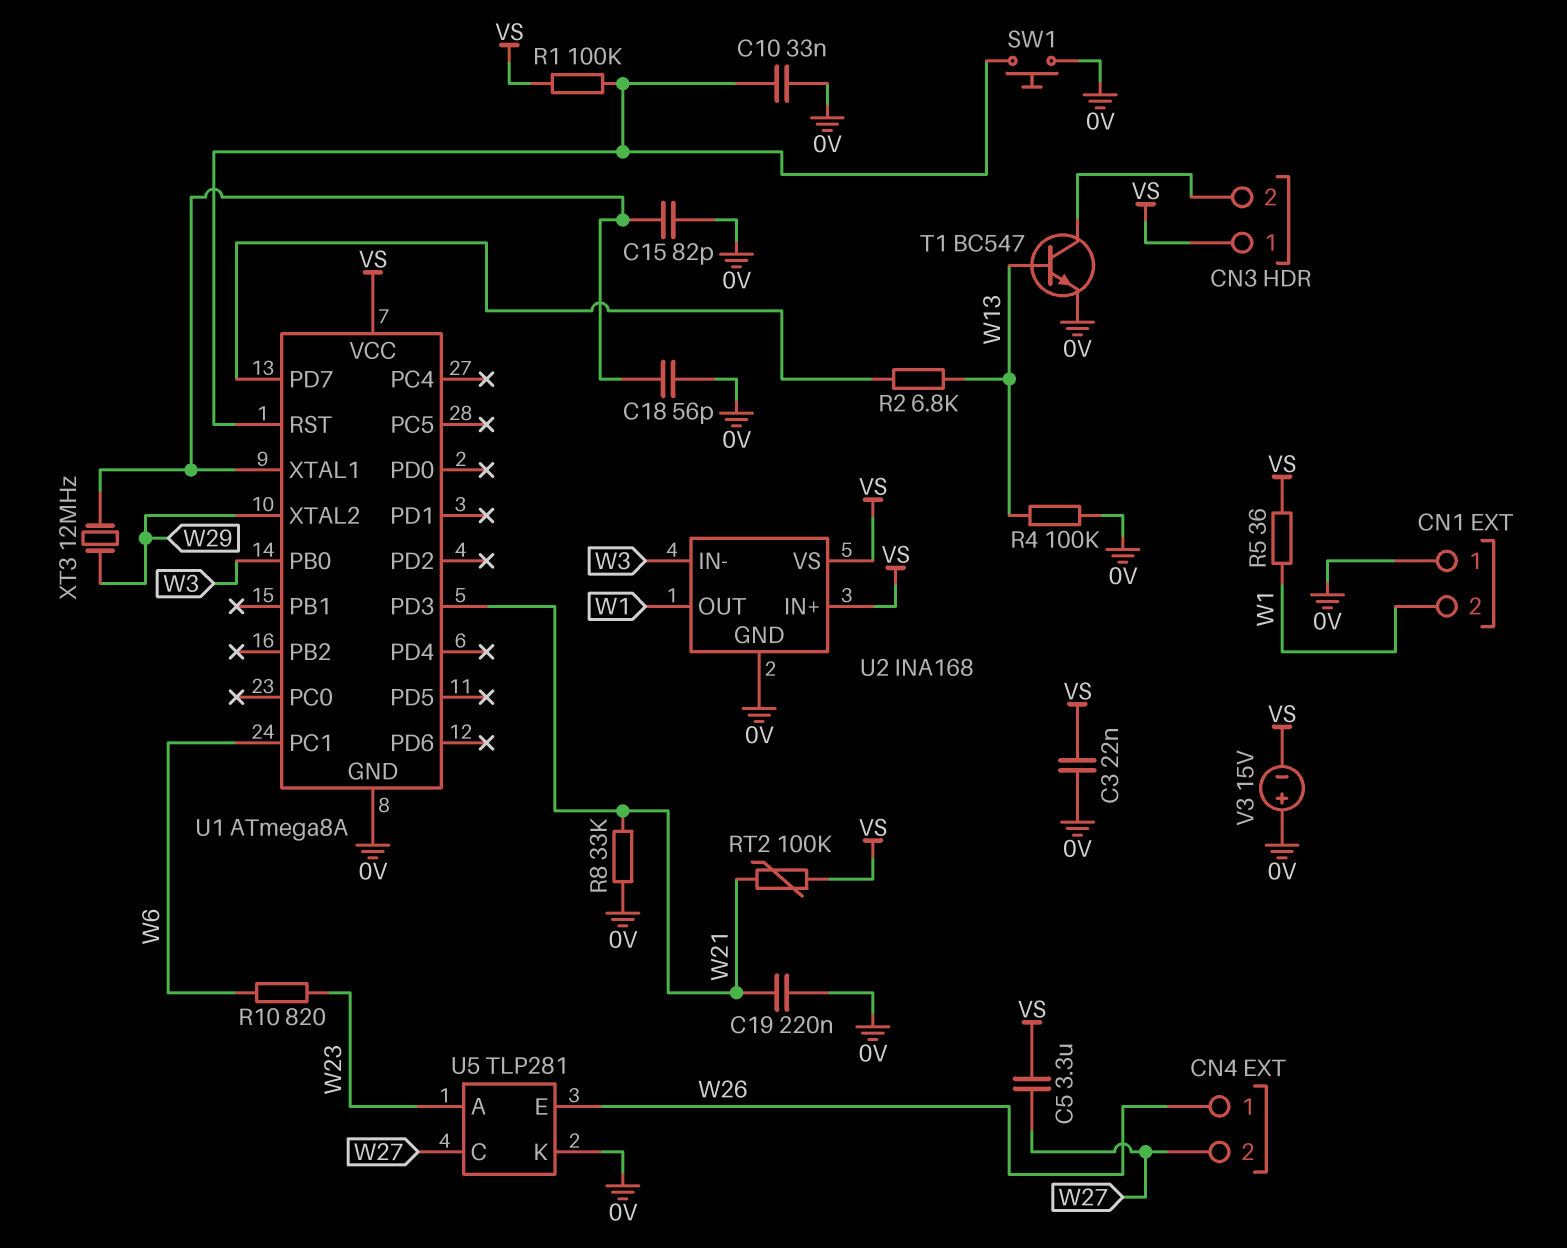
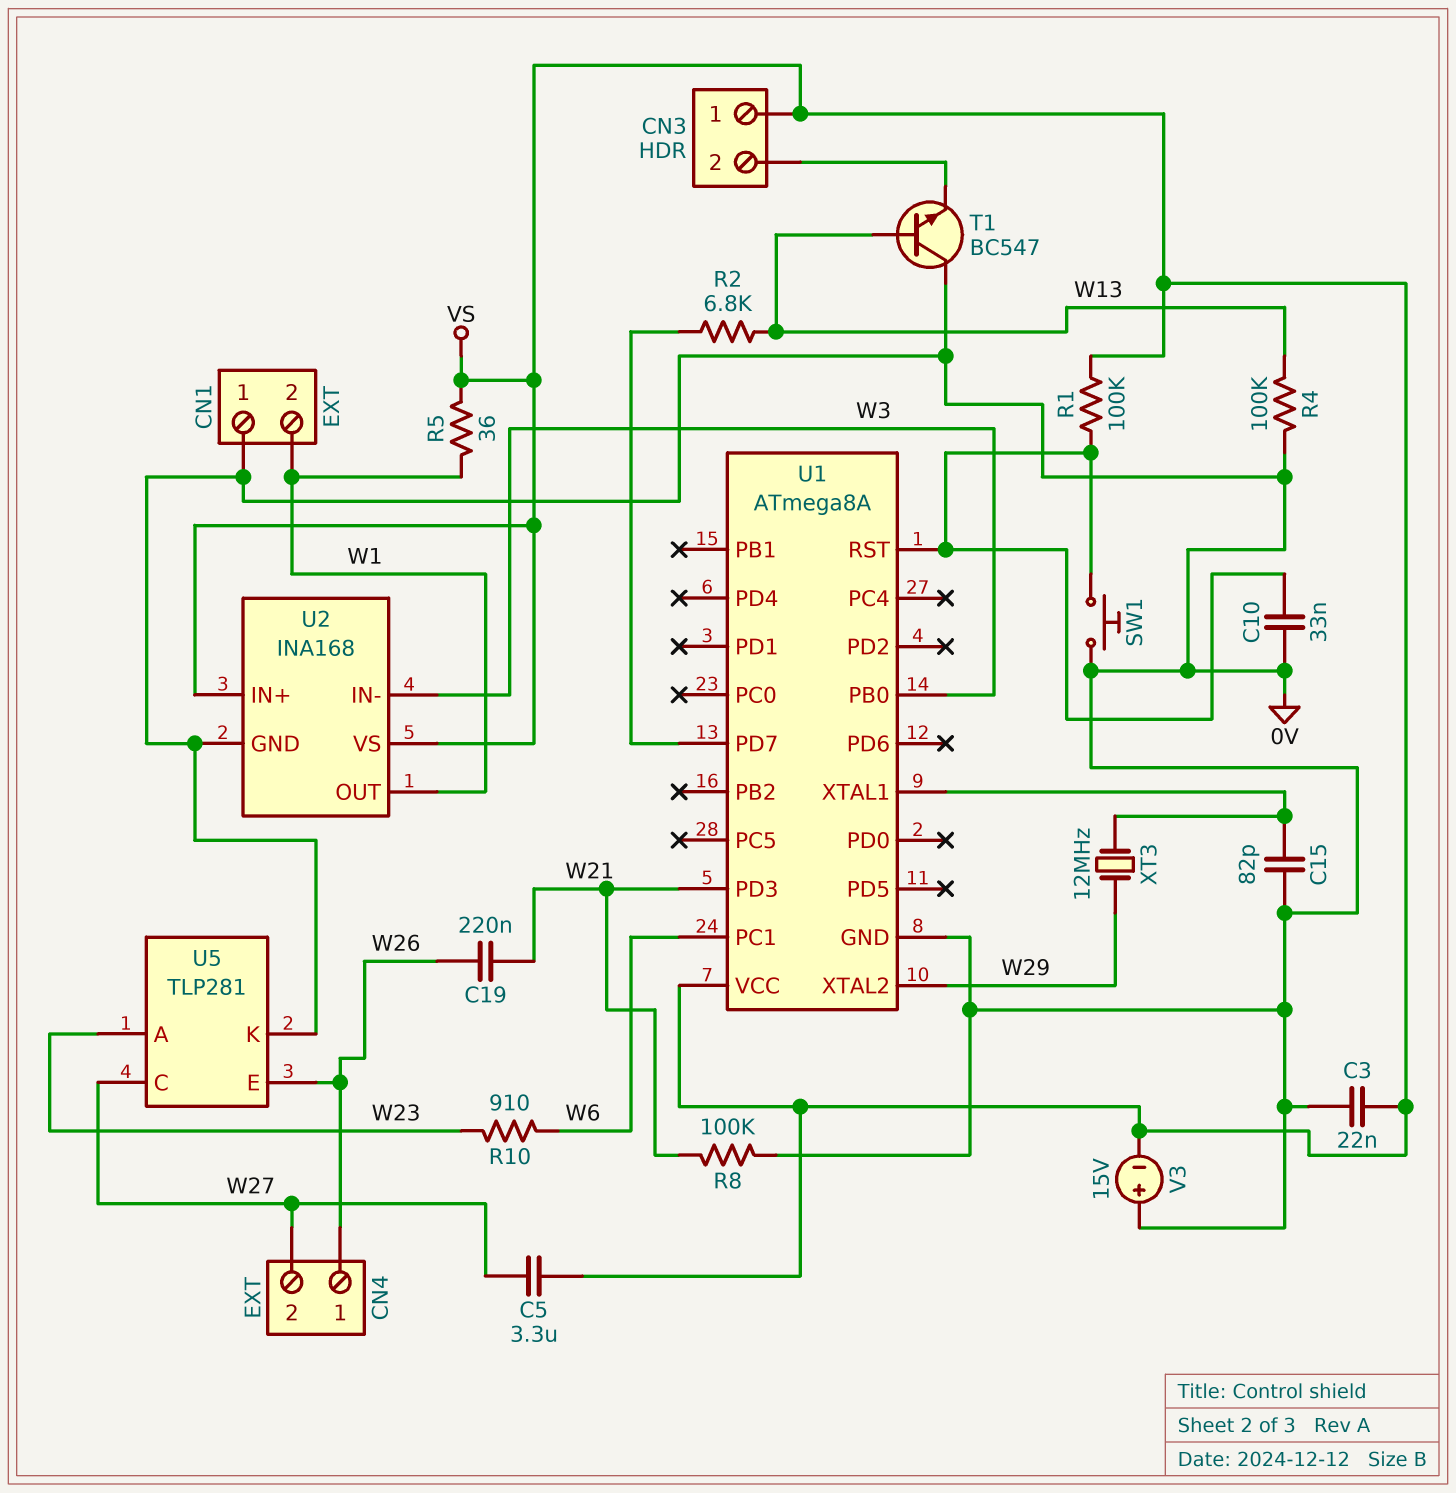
C18: 56pF (0V, U1/XTAL1) -> none
C19: 220nF (0V, W21) -> 220nF (W21, W26)
R8: 33k (0V, W21) -> 100k (0V, W21)
R10: 820 (W6, W23) -> 910 (W6, W23)
RT2: 100k (VS, W21) -> none
T1: NPN BC547 (B W13, C CN3/2, E 0V) -> NPN BC547 (B W13, C 0V, E CN3/2)

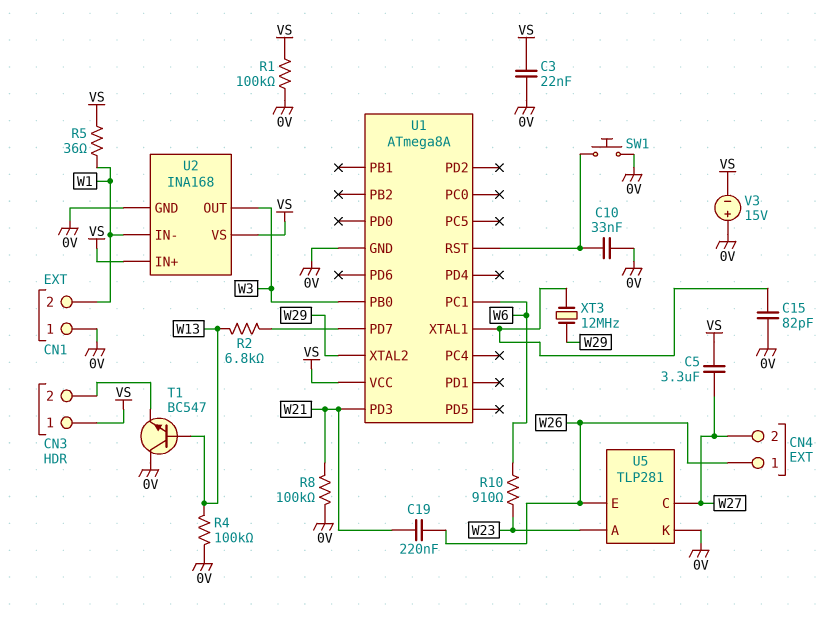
R1: 100k (U1/RST, VS) -> 100k (0V, VS)
U2 pin IN-: W3 -> W1
U2 pin OUT: W1 -> W3

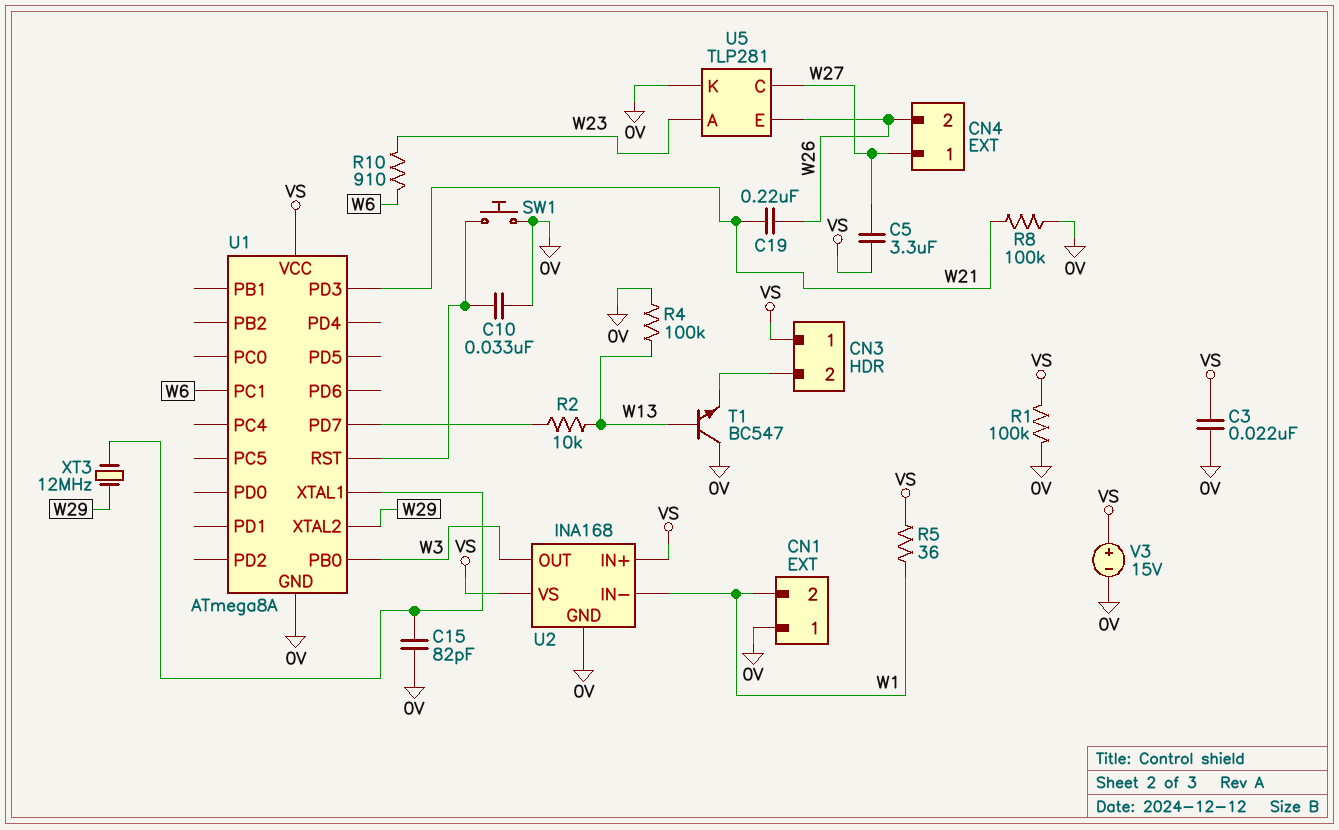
CN4 pin 1: W26 -> W27
CN4 pin 2: W27 -> W26
R2: 6.8k (U1/PD7, W13) -> 10k (U1/PD7, W13)
V3: 15V (plus 0V, minus VS) -> 15V (plus VS, minus 0V)

